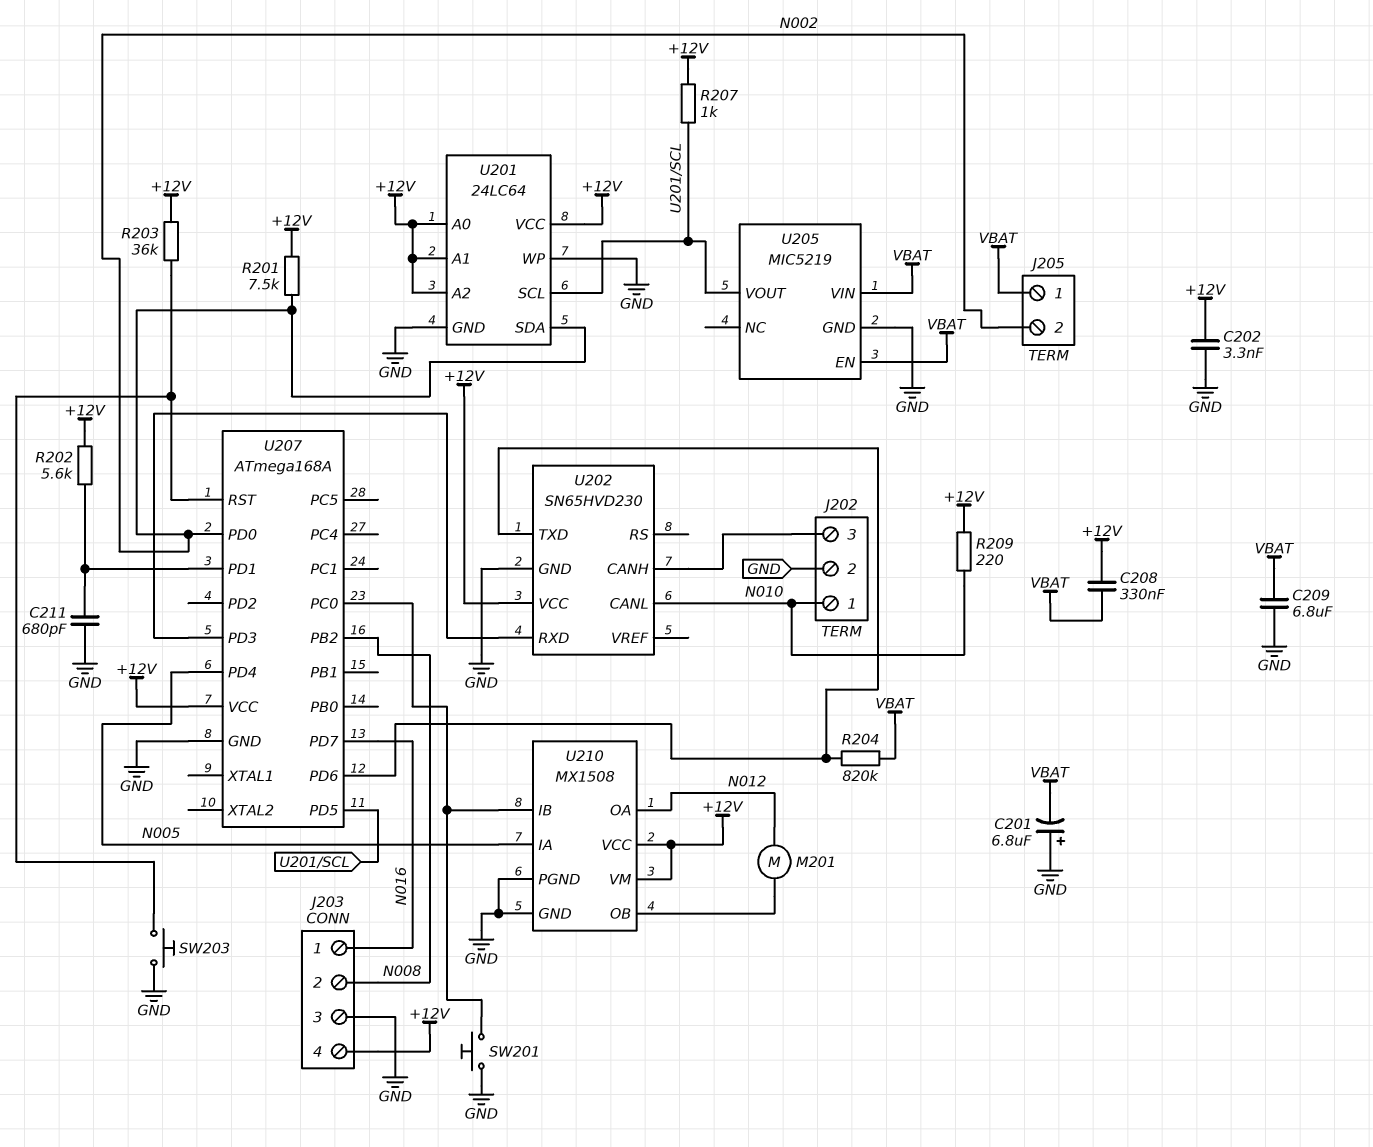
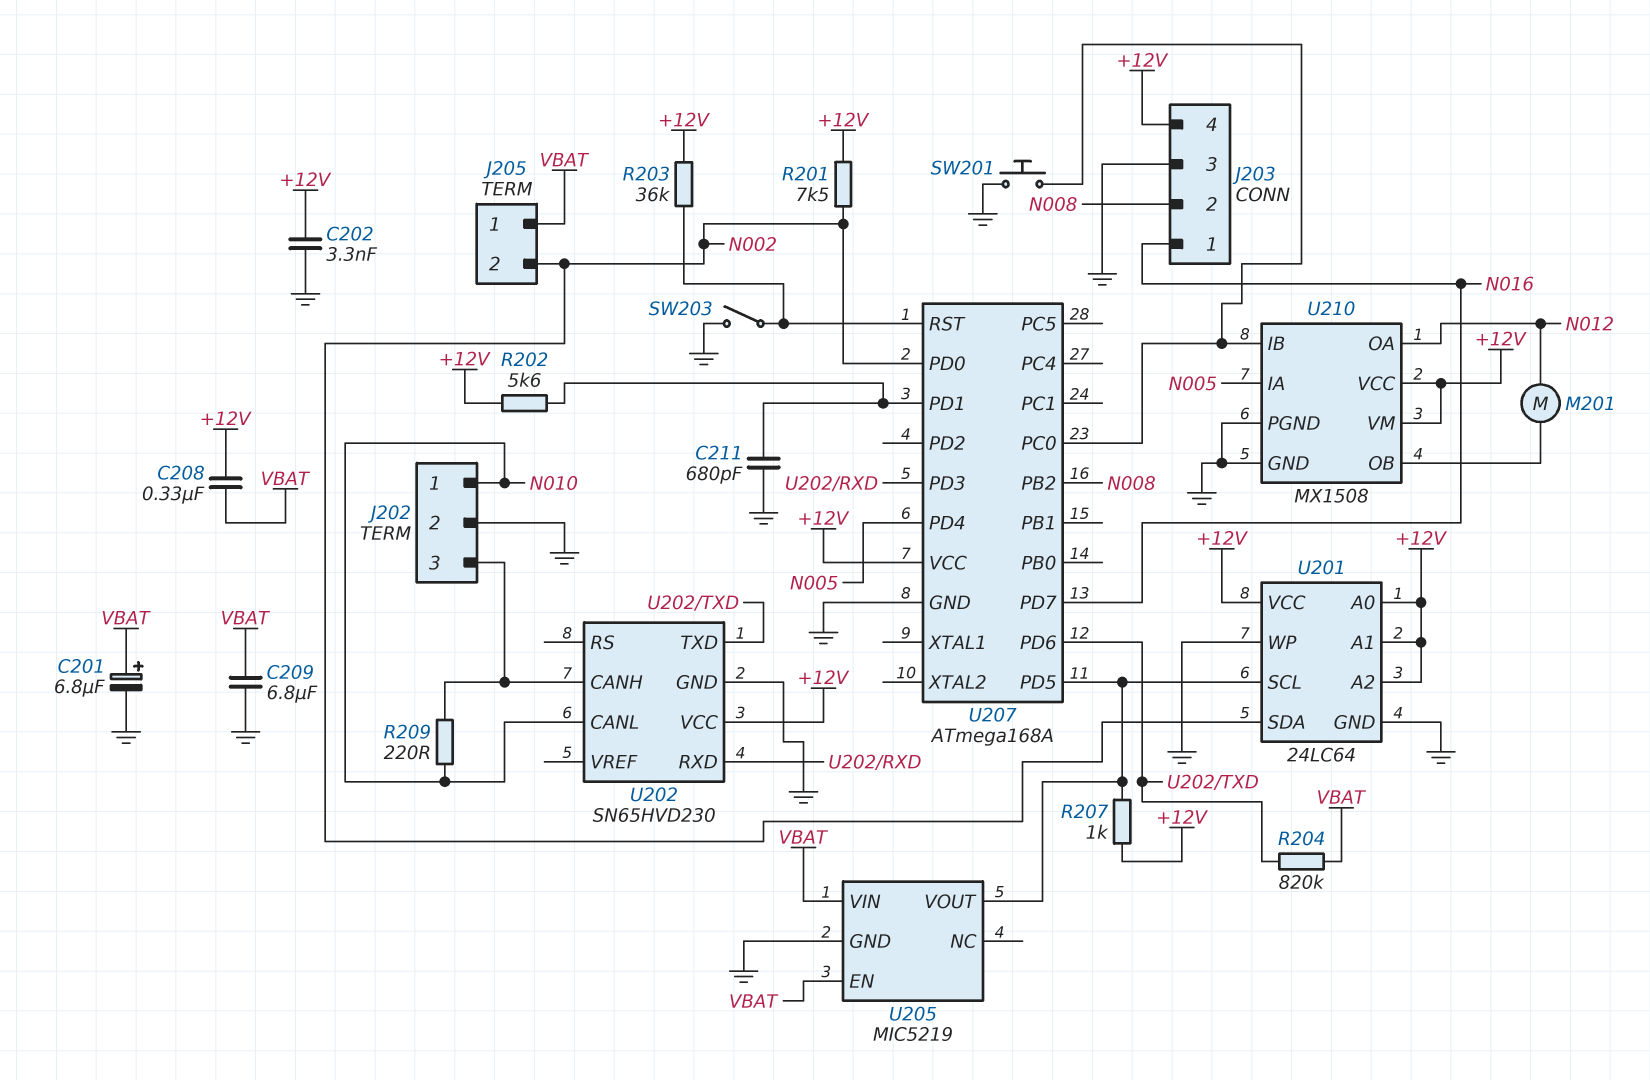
C201: 6.8uF (plus GND, minus VBAT) -> 6.8uF (plus VBAT, minus GND)
R209: 220 (+12V, N010) -> 220 (J202/3, N010)
SW203: button (GND, U207/RST) -> switch (GND, U207/RST)

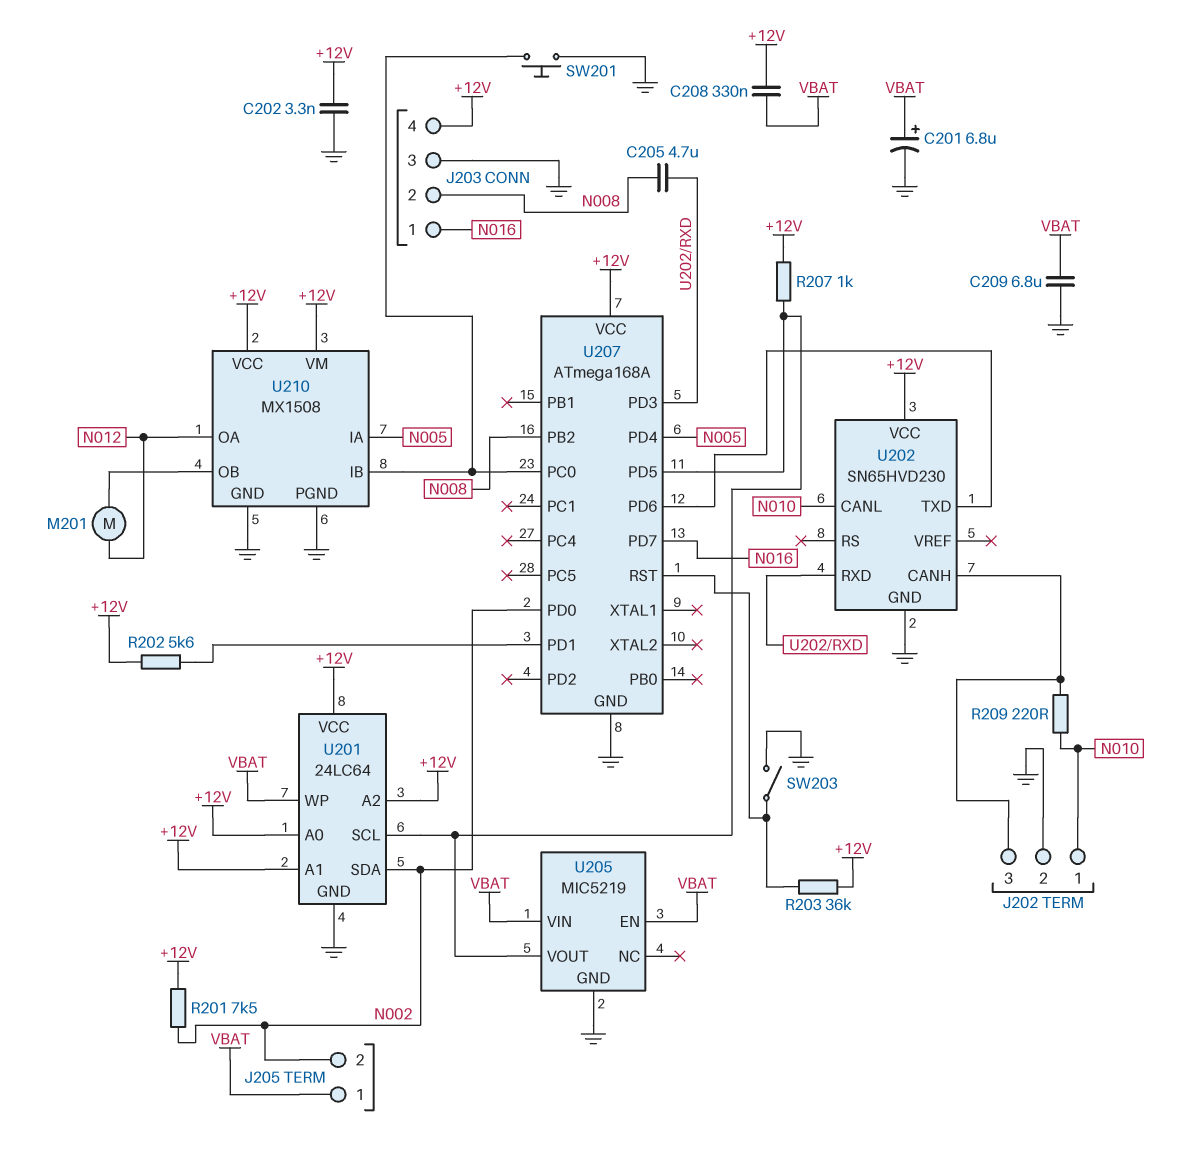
C205: none -> 4.7uF (N008, U202/RXD)
C211: 680pF (GND, U207/PD1) -> none
R204: 820k (U202/TXD, VBAT) -> none
U201 pin WP: GND -> VBAT

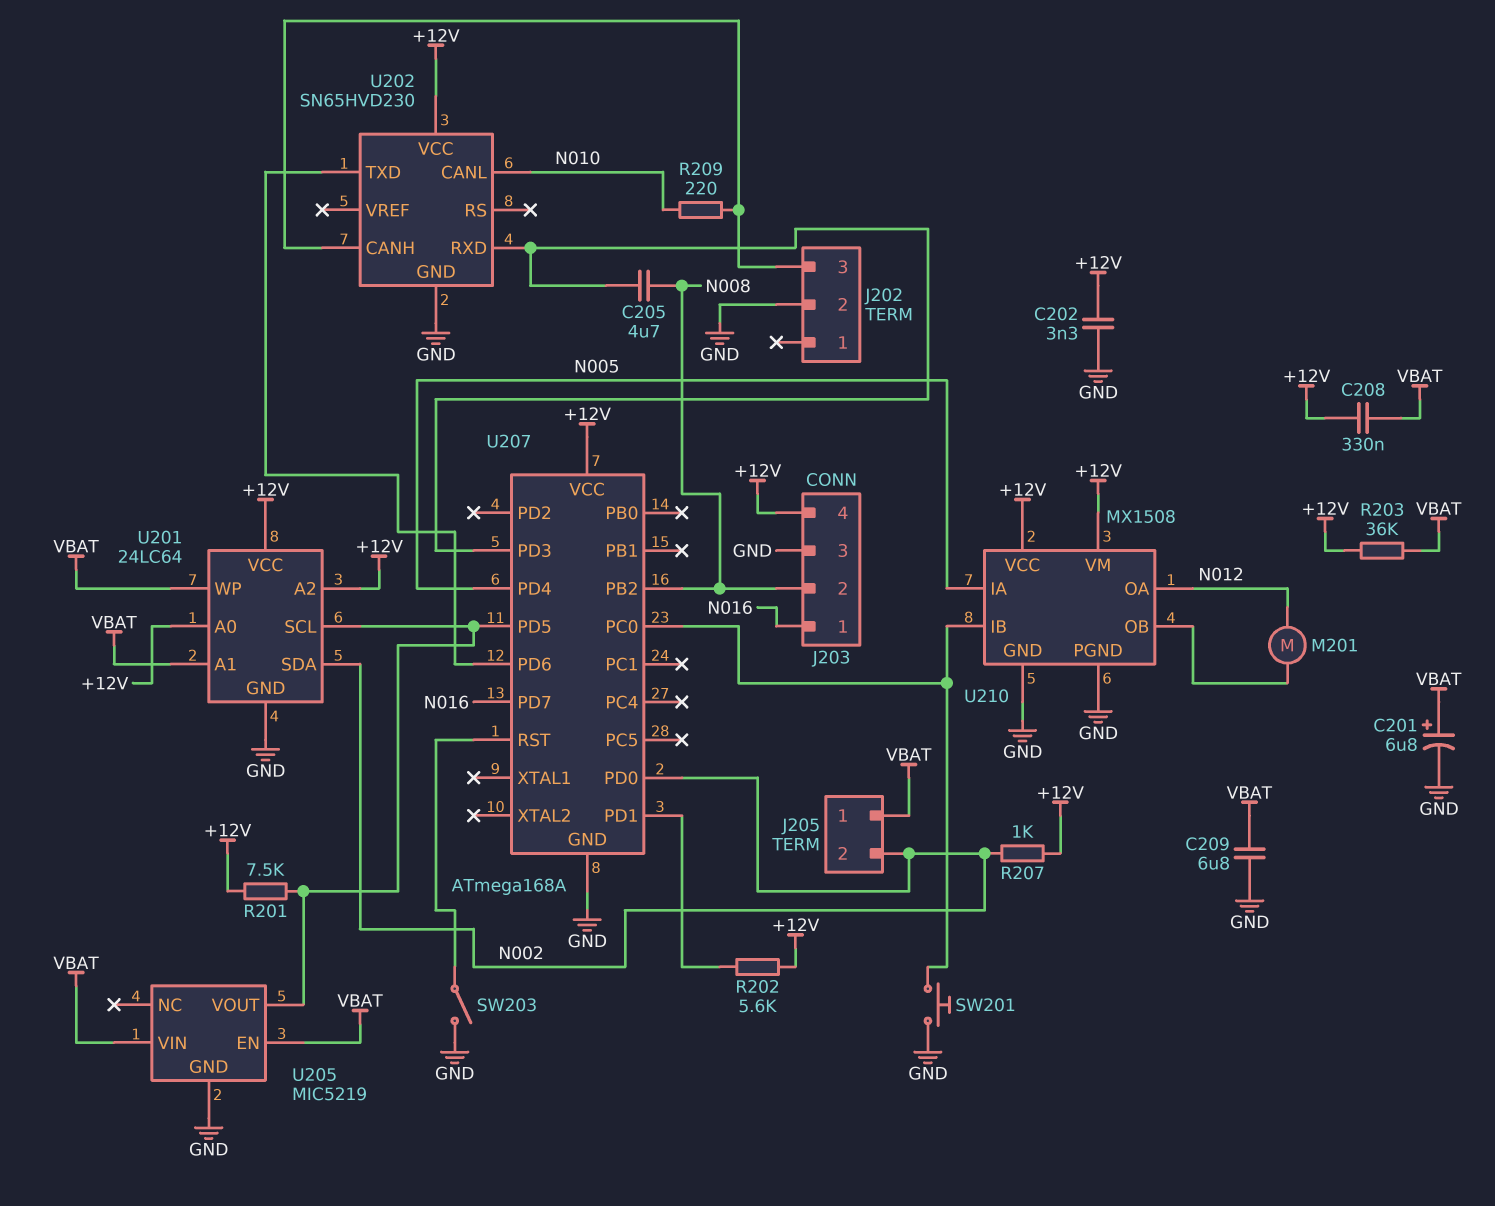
J202 pin 1: N010 -> none
R201: 7.5k (+12V, N002) -> 7.5k (+12V, U201/SCL)
R203: 36k (+12V, U207/RST) -> 36k (+12V, VBAT)
R207: 1k (+12V, U201/SCL) -> 1k (+12V, N002)
U201 pin A1: +12V -> VBAT

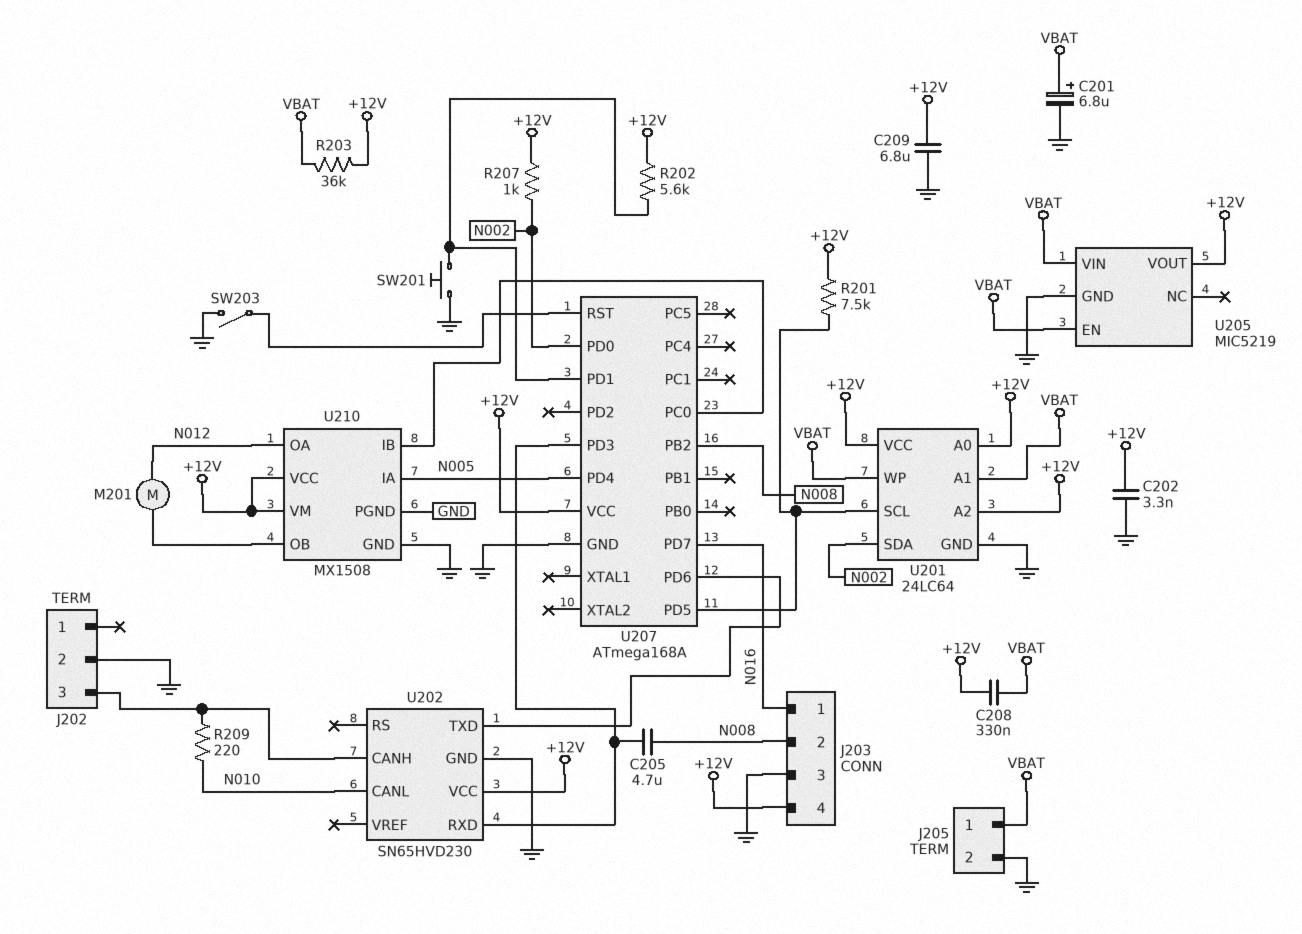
C209: 6.8uF (GND, VBAT) -> 6.8uF (+12V, GND)
J205 pin 2: N002 -> GND
SW201: button (GND, U207/PC0) -> button (GND, U207/PD1)
U205 pin VOUT: U201/SCL -> +12V

